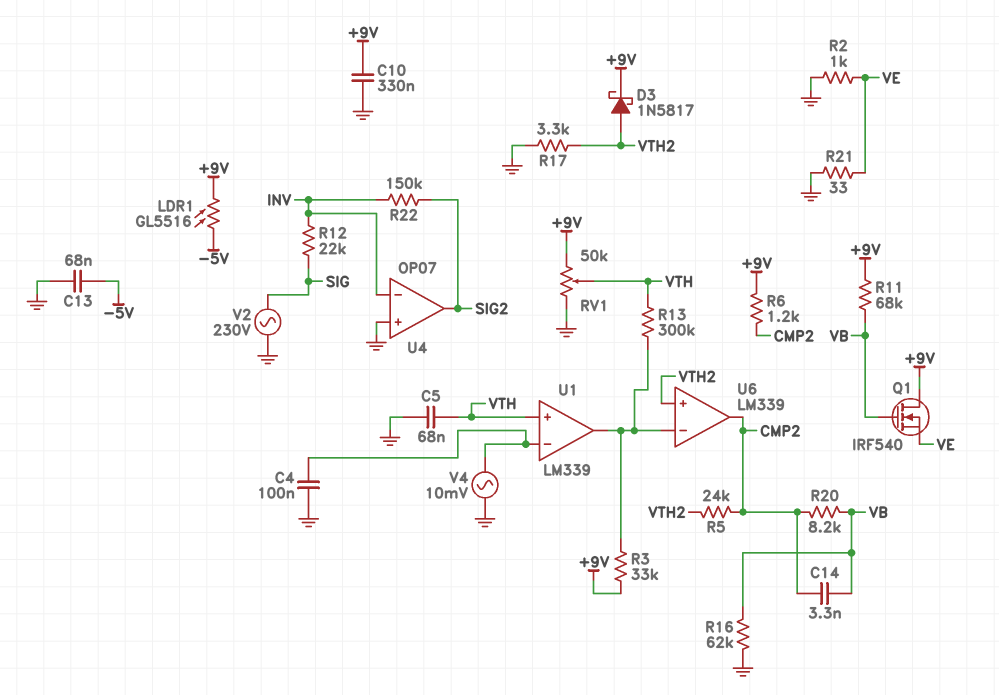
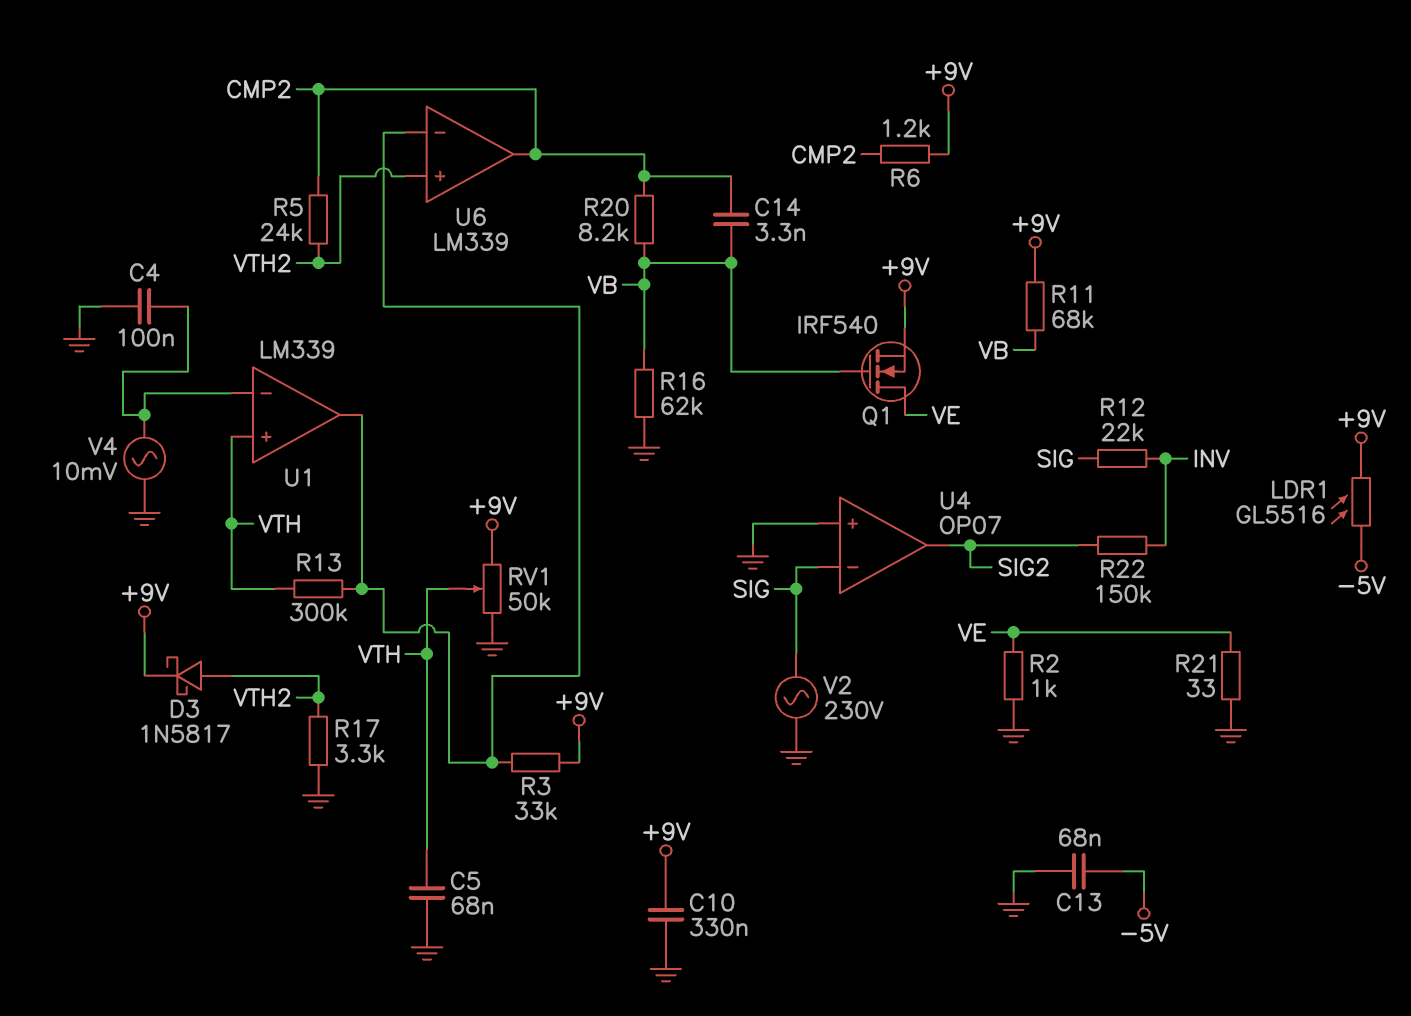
Q1: NMOS IRF540 (G VB, D +9V, S VE) -> NMOS IRF540 (G VB, D VE, S +9V)
U4 pin in-: INV -> SIG

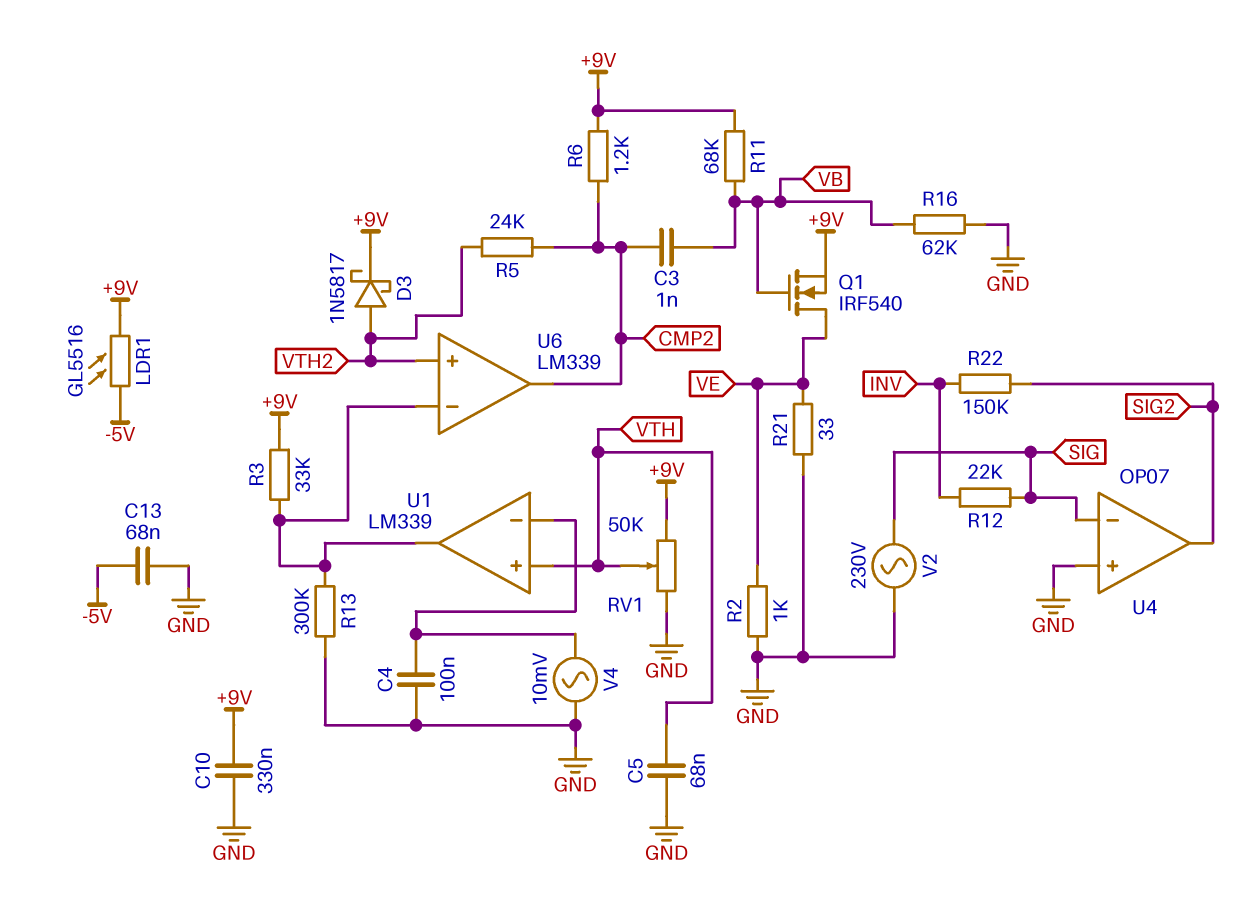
C3: none -> 1nF (CMP2, VB)
C14: 3.3nF (CMP2, VB) -> none
R13: 300k (U1/out, VTH) -> 300k (GND, U1/out)
R17: 3.3k (GND, VTH2) -> none
R20: 8.2k (CMP2, VB) -> none

